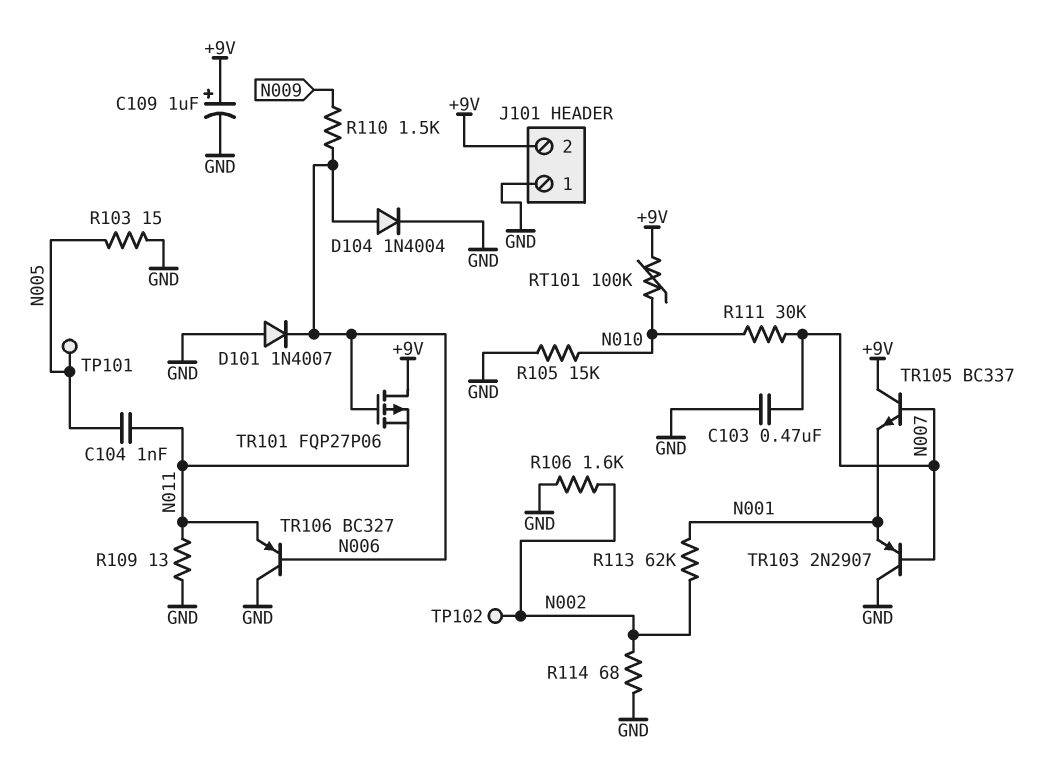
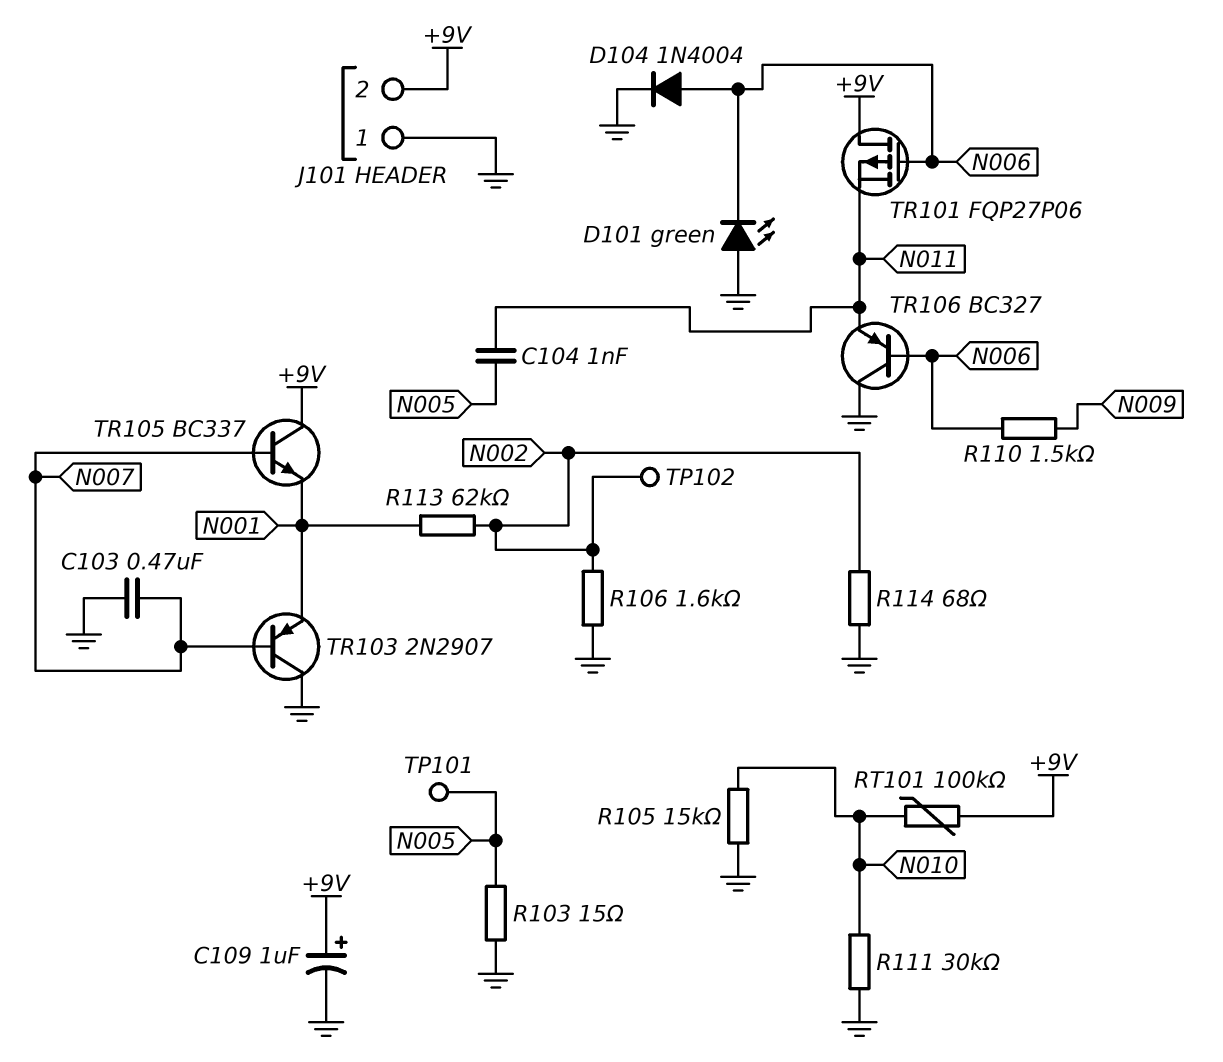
D101: diode 1N4007 (A GND, K N006) -> LED green (A GND, K N006)
R109: 13 (GND, N011) -> none
R111: 30k (N007, N010) -> 30k (GND, N010)

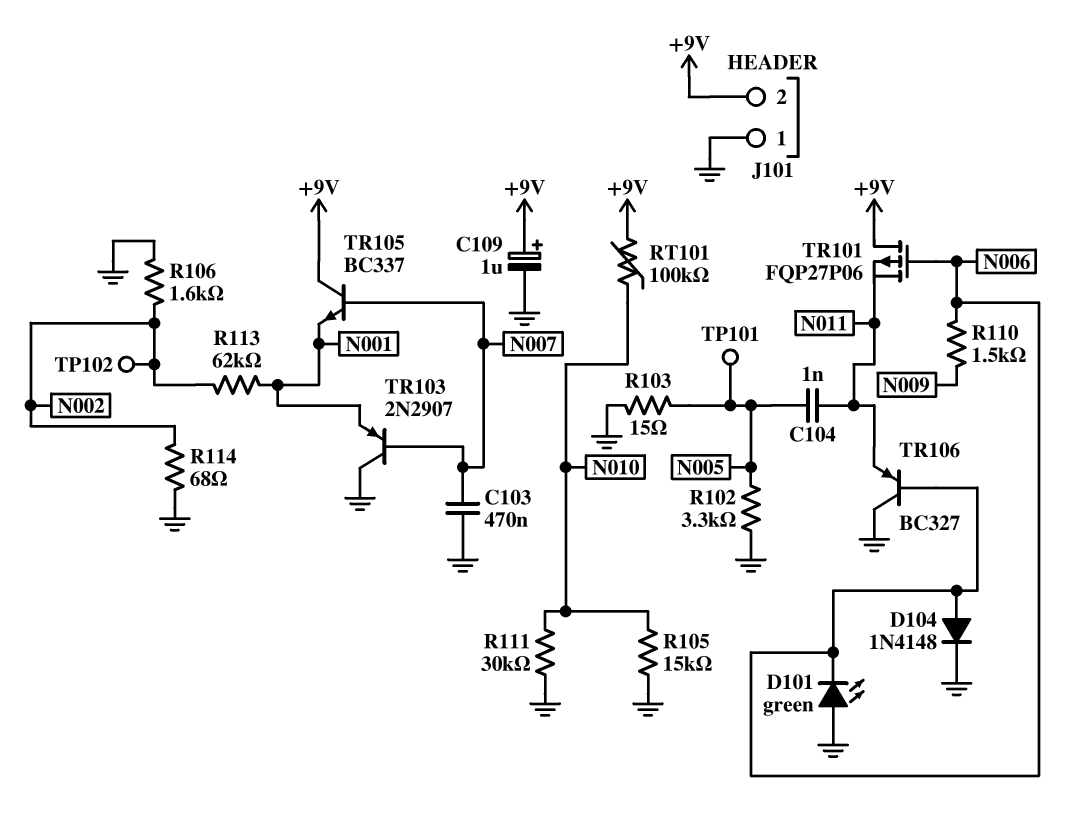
D104: diode 1N4004 (A N006, K GND) -> diode 1N4148 (A N006, K GND)
R102: none -> 3.3k (GND, N005)

